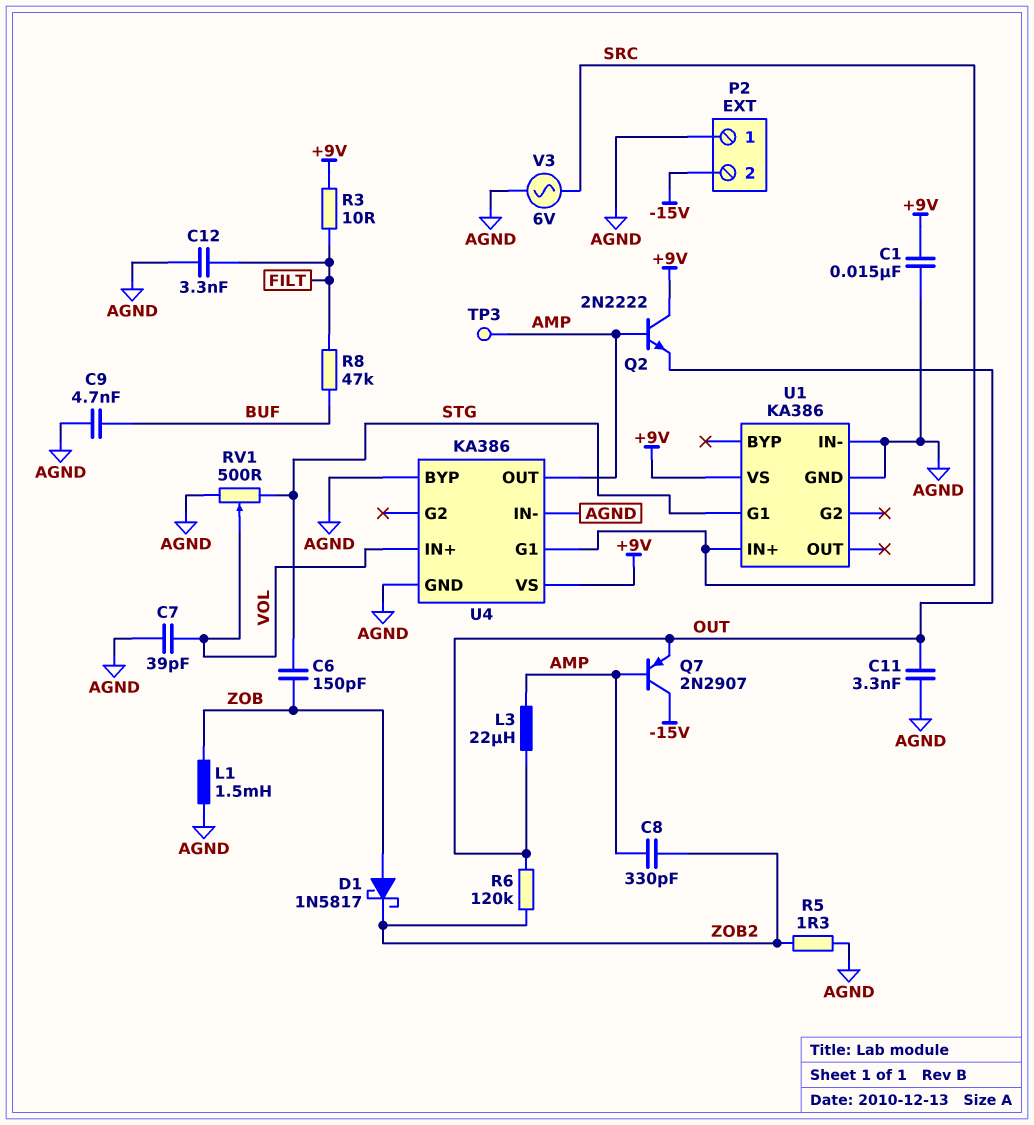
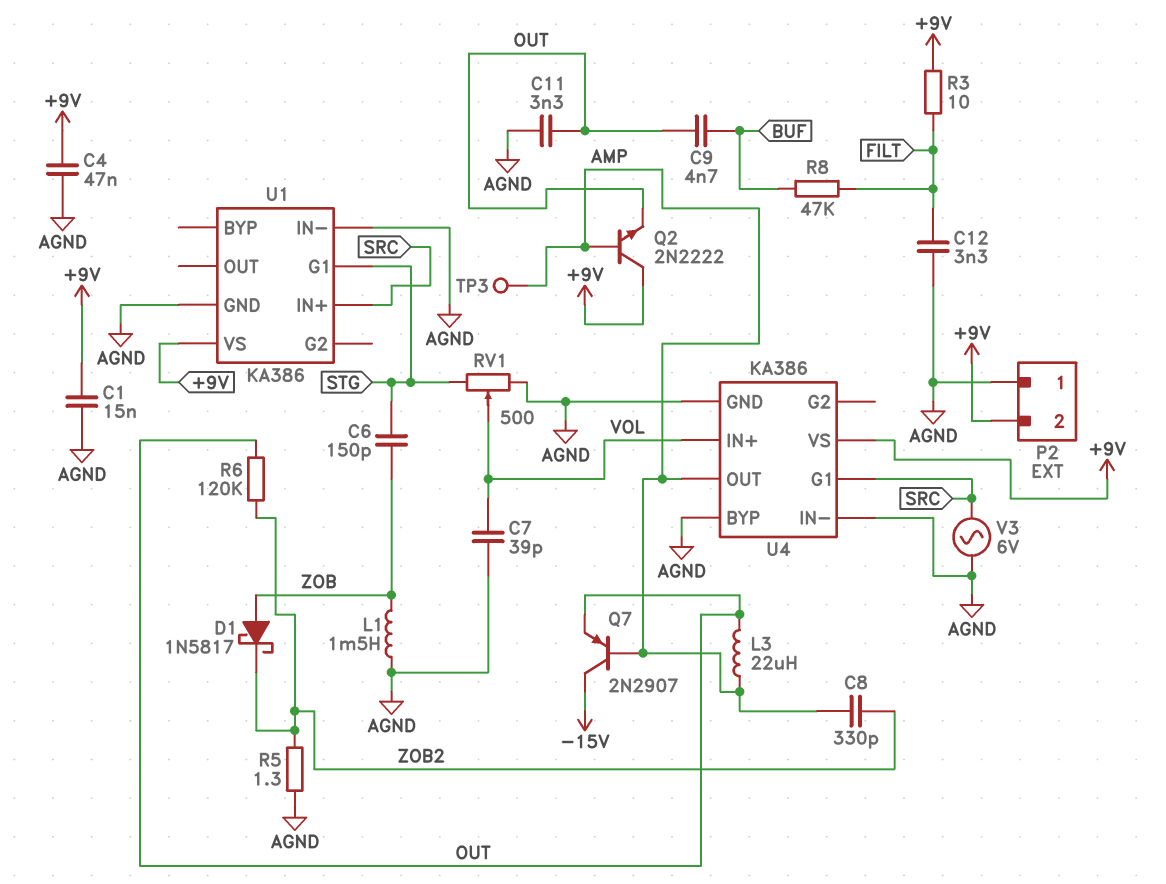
C4: none -> 47nF (+9V, AGND)
C9: 4.7nF (AGND, BUF) -> 4.7nF (BUF, OUT)
P2 pin 2: -15V -> +9V

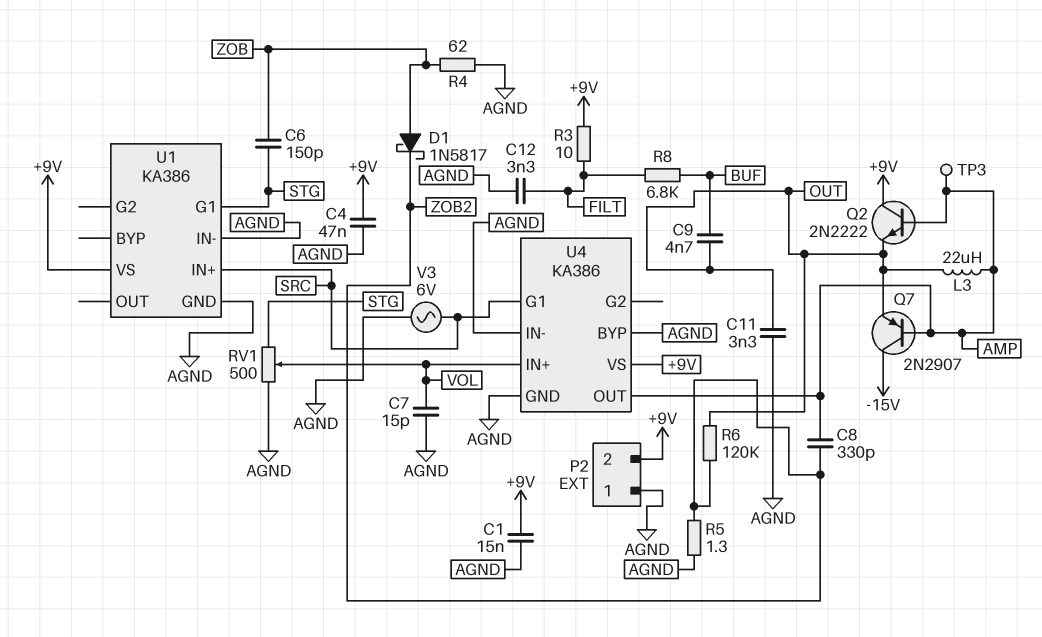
C7: 39pF (AGND, VOL) -> 15pF (AGND, VOL)
L1: 1.5mH (AGND, ZOB) -> none
R4: none -> 62 (AGND, ZOB)
R8: 47k (BUF, FILT) -> 6.8k (BUF, FILT)

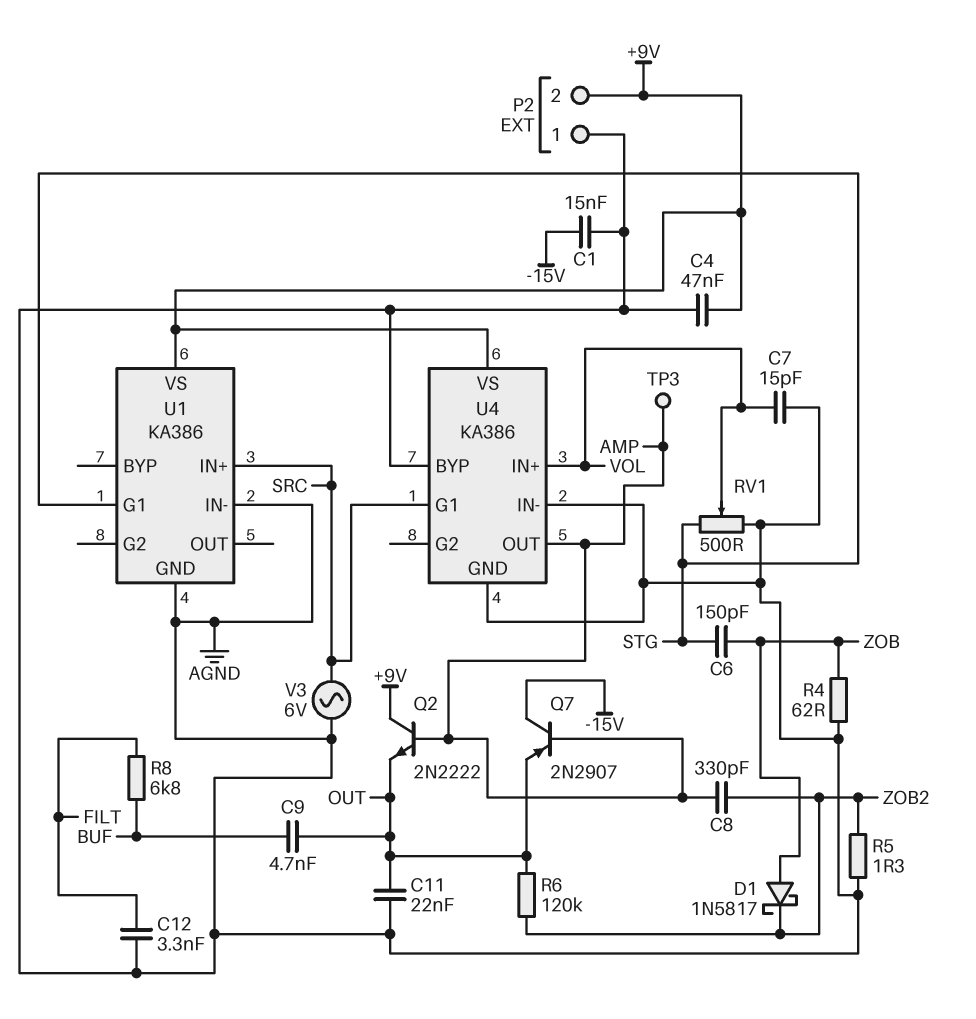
C1: 15nF (+9V, AGND) -> 15nF (-15V, AGND)
C11: 3.3nF (AGND, OUT) -> 22nF (AGND, OUT)
L3: 22uH (AMP, OUT) -> none
R3: 10 (+9V, FILT) -> none

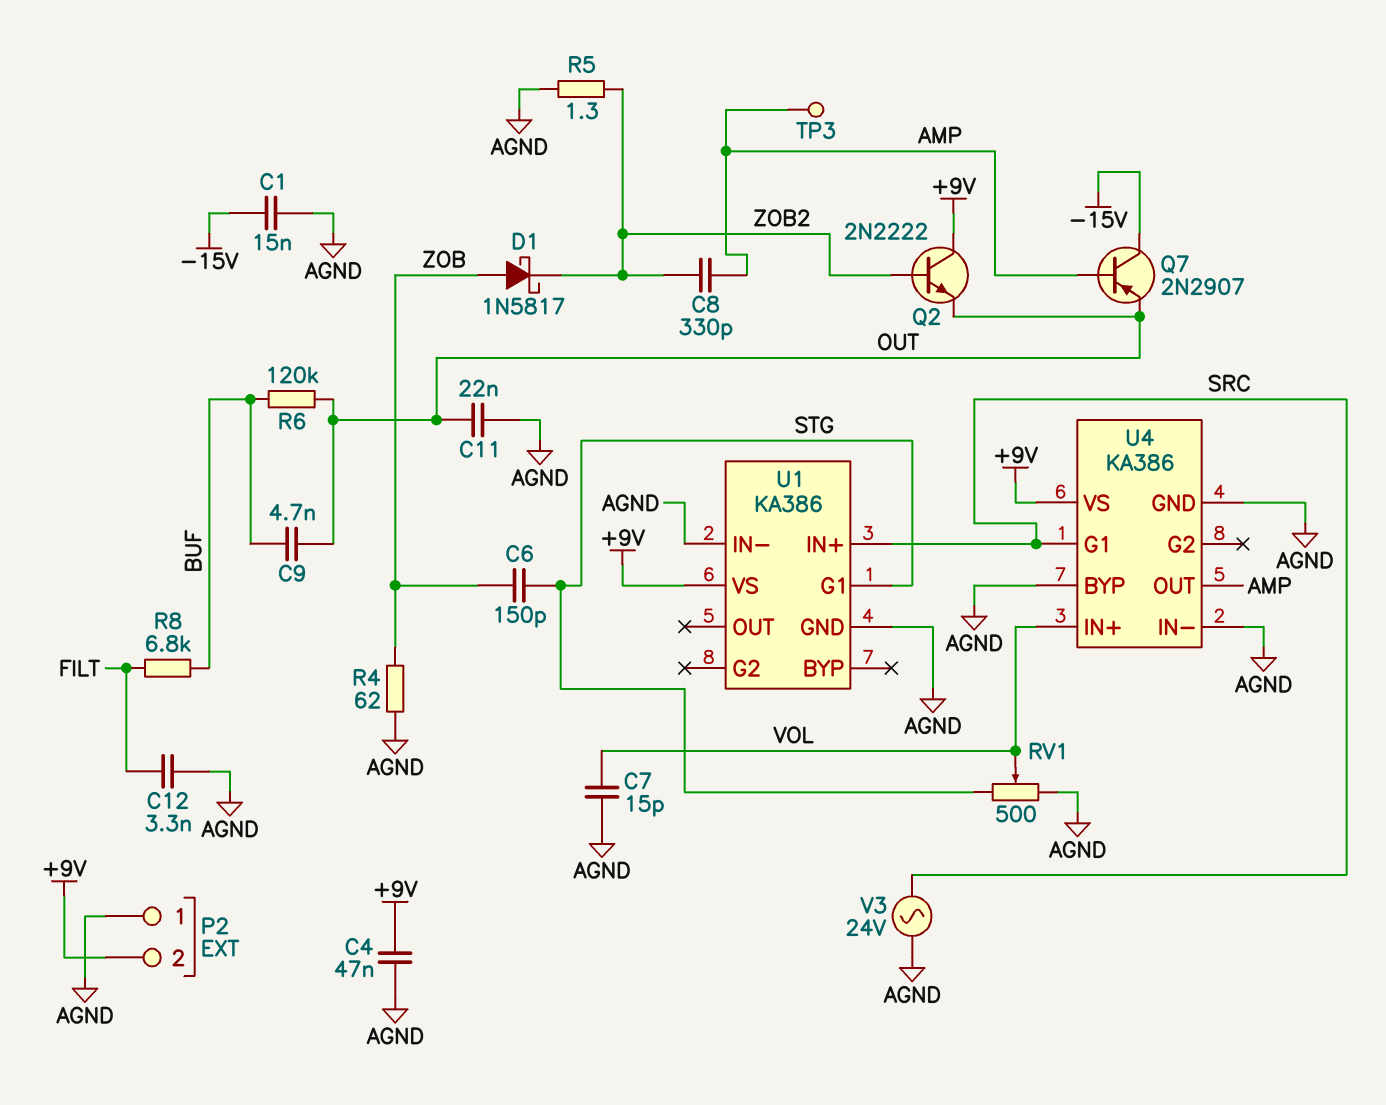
Q2: NPN 2N2222 (B AMP, C +9V, E OUT) -> NPN 2N2222 (B ZOB2, C +9V, E OUT)
R6: 120k (OUT, ZOB2) -> 120k (BUF, OUT)
V3: AC 6V (AGND, SRC) -> AC 24V (AGND, SRC)

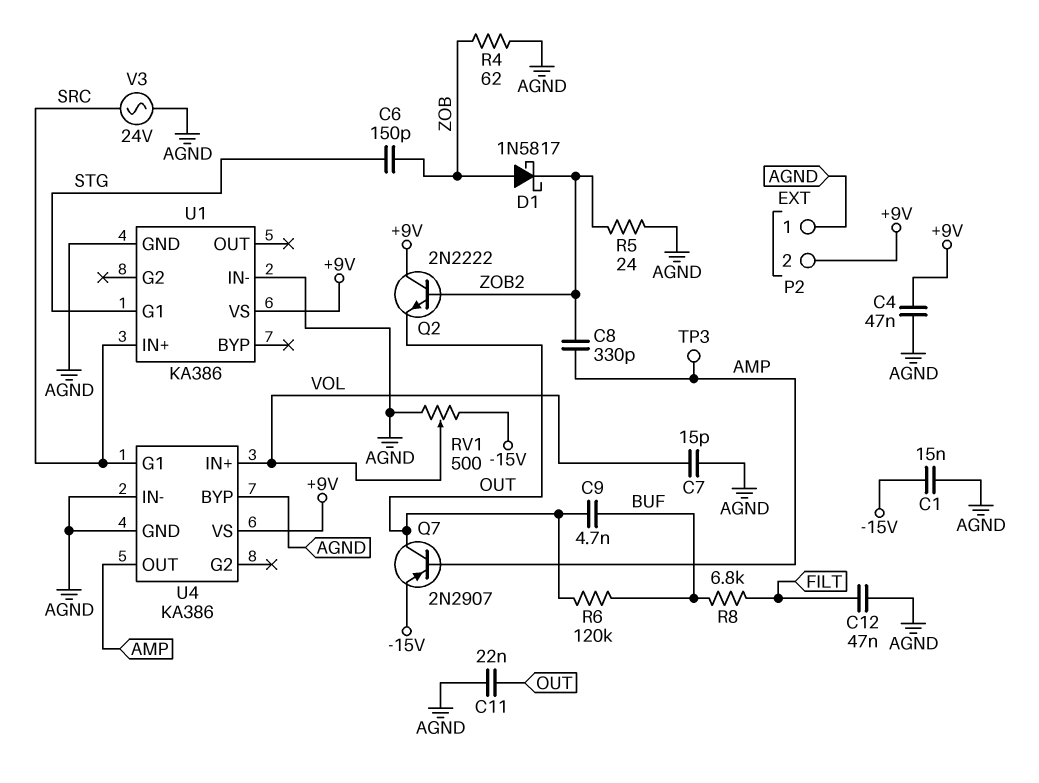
C12: 3.3nF (AGND, FILT) -> 47nF (AGND, FILT)
Q7: PNP 2N2907 (B AMP, C -15V, E OUT) -> PNP 2N2907 (B AMP, C OUT, E -15V)
R5: 1.3 (AGND, ZOB2) -> 24 (AGND, ZOB2)
RV1: 500 (AGND, STG, wiper VOL) -> 500 (-15V, AGND, wiper VOL)

